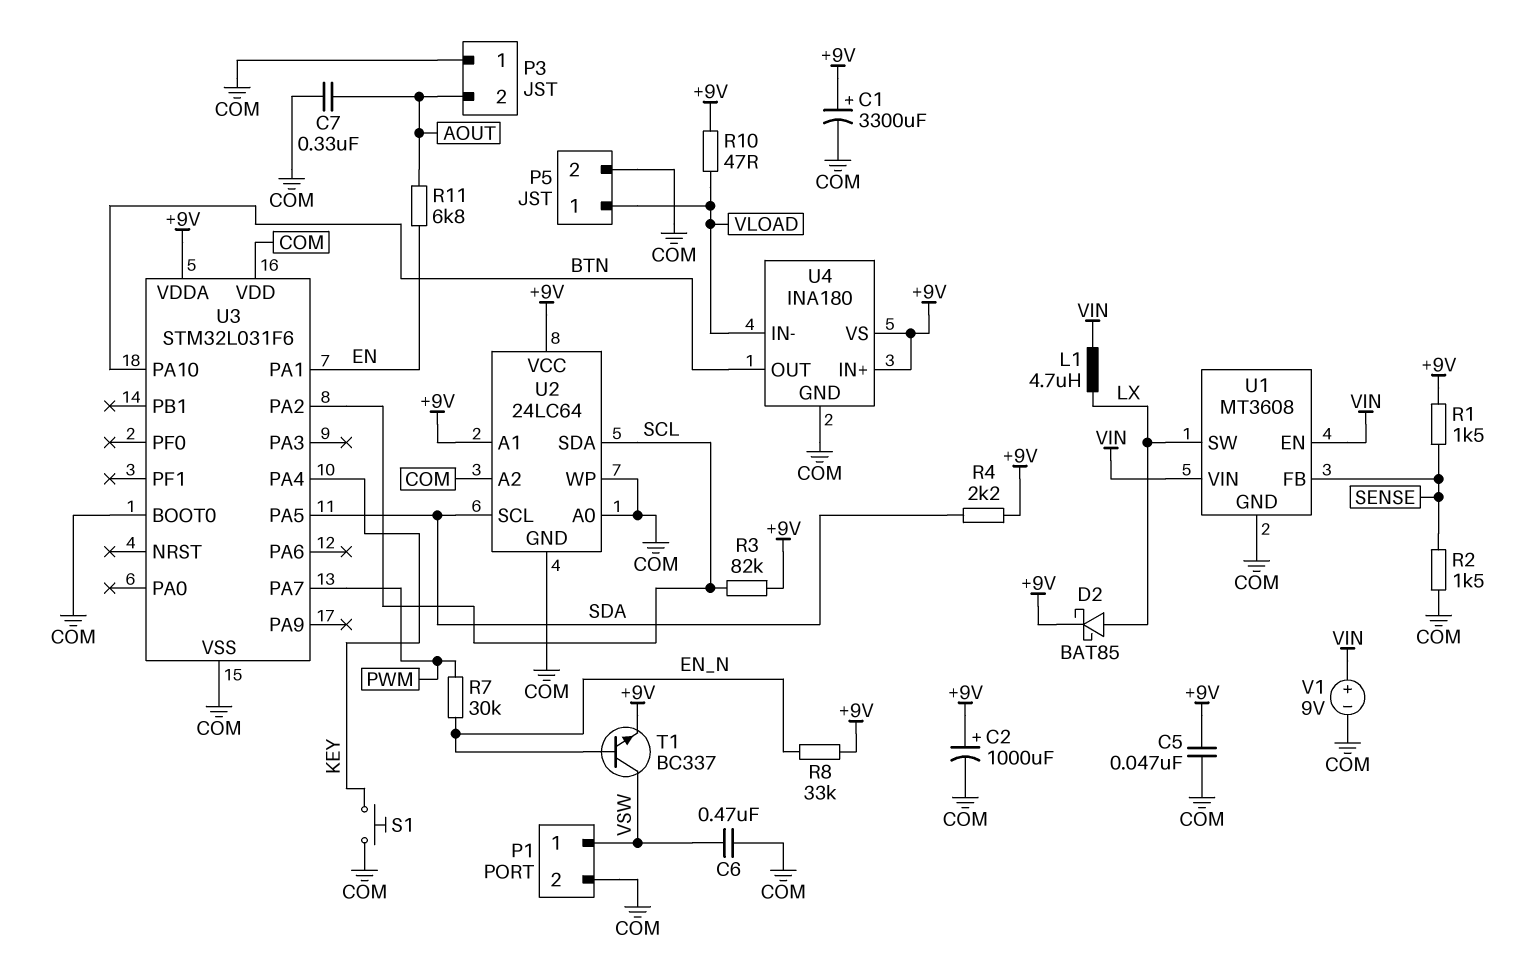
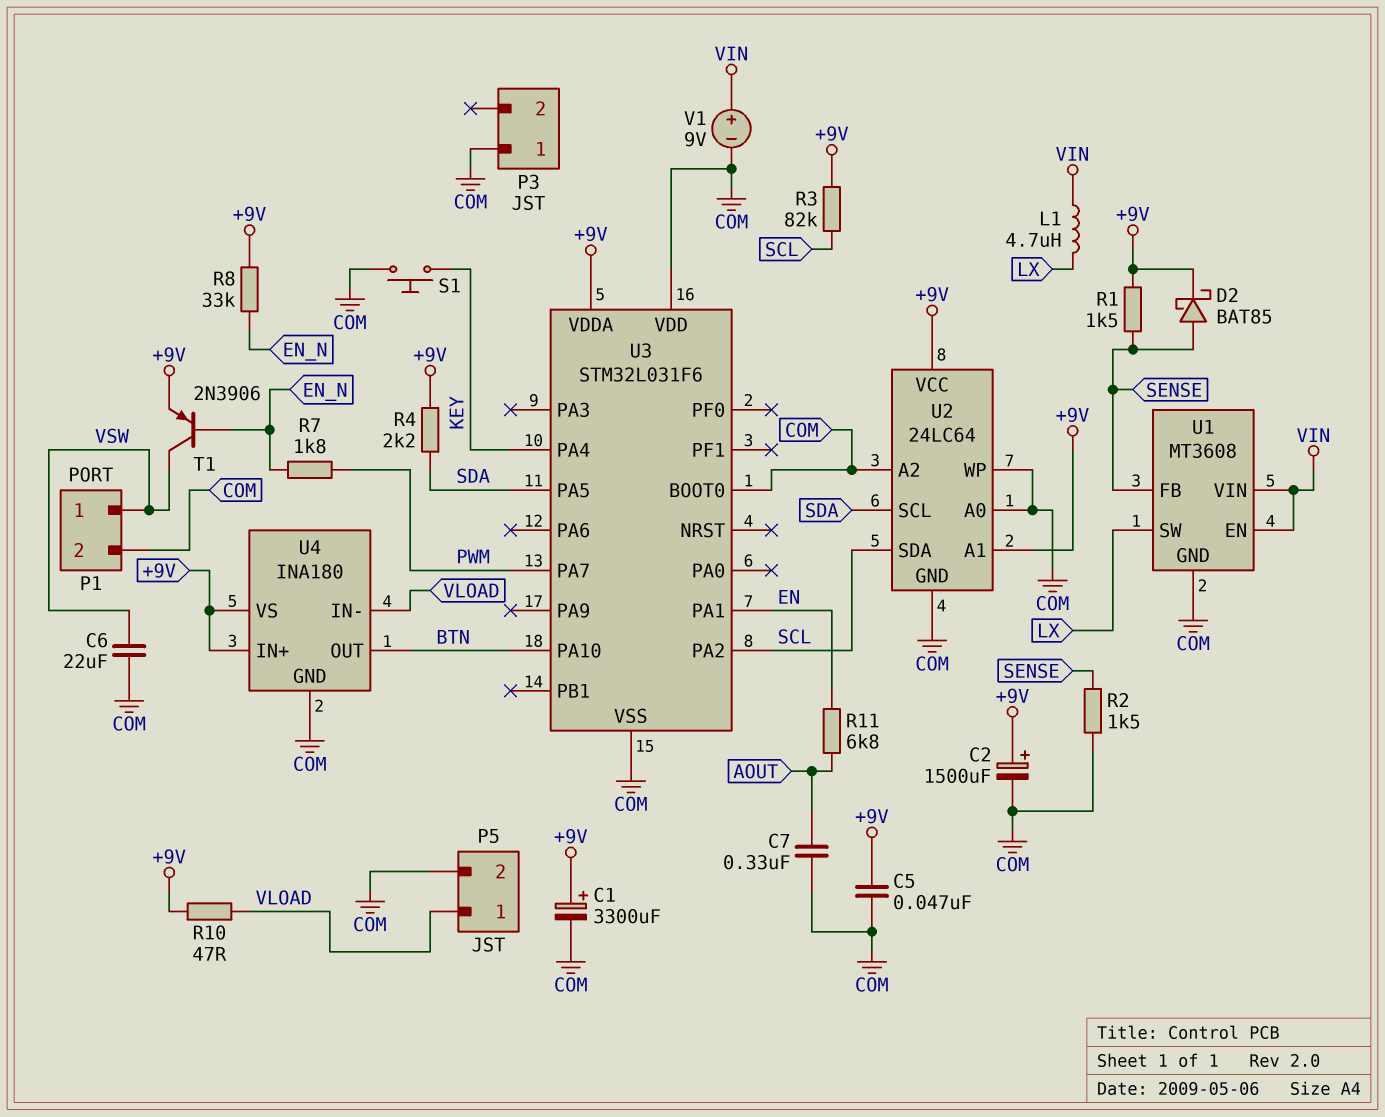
C2: 1000uF (plus +9V, minus COM) -> 1500uF (plus +9V, minus COM)
C6: 470nF (COM, VSW) -> 22uF (COM, VSW)
D2: schottky BAT85 (A LX, K +9V) -> schottky BAT85 (A SENSE, K +9V)
P3 pin 2: AOUT -> none
R7: 30k (EN_N, PWM) -> 1.8k (EN_N, PWM)
T1: NPN BC337 (B EN_N, C VSW, E +9V) -> PNP 2N3906 (B EN_N, C VSW, E +9V)

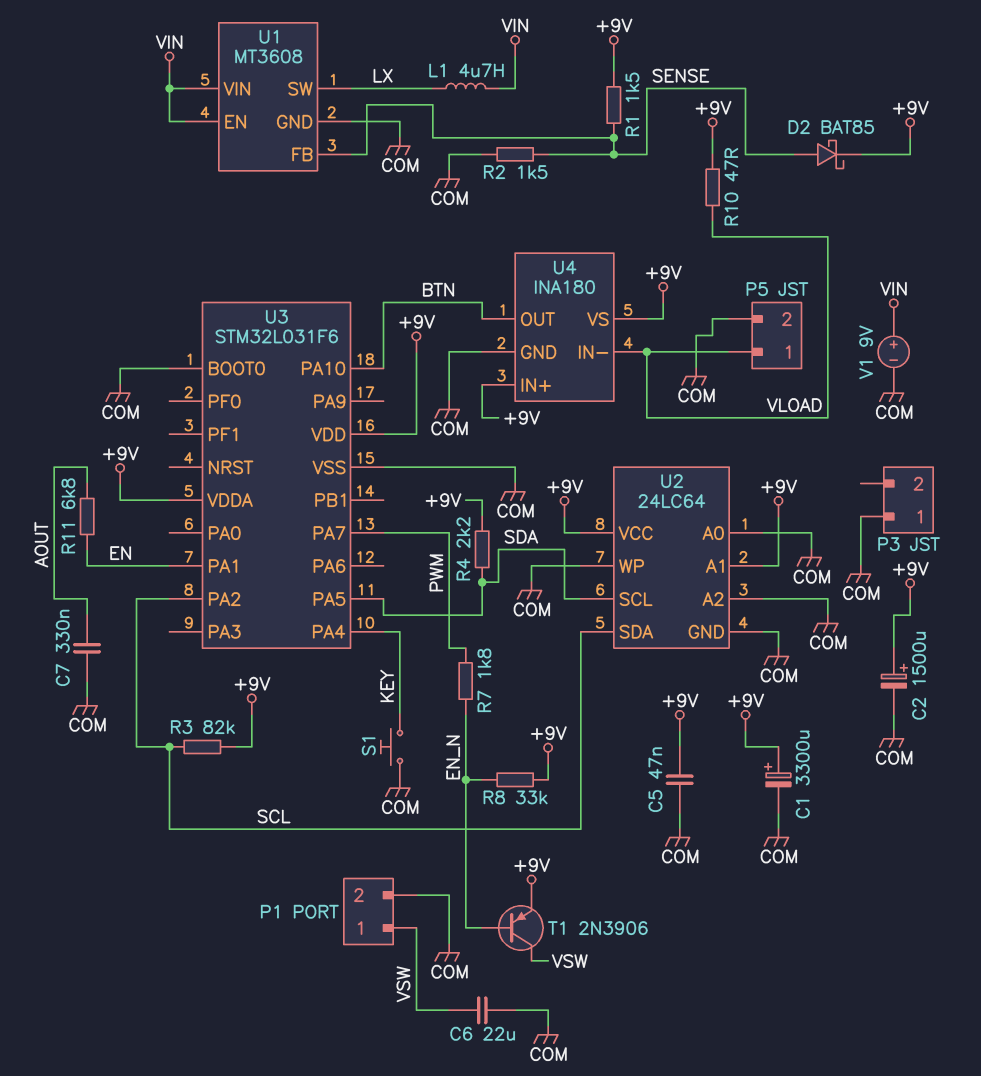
U3 pin VDD: COM -> +9V

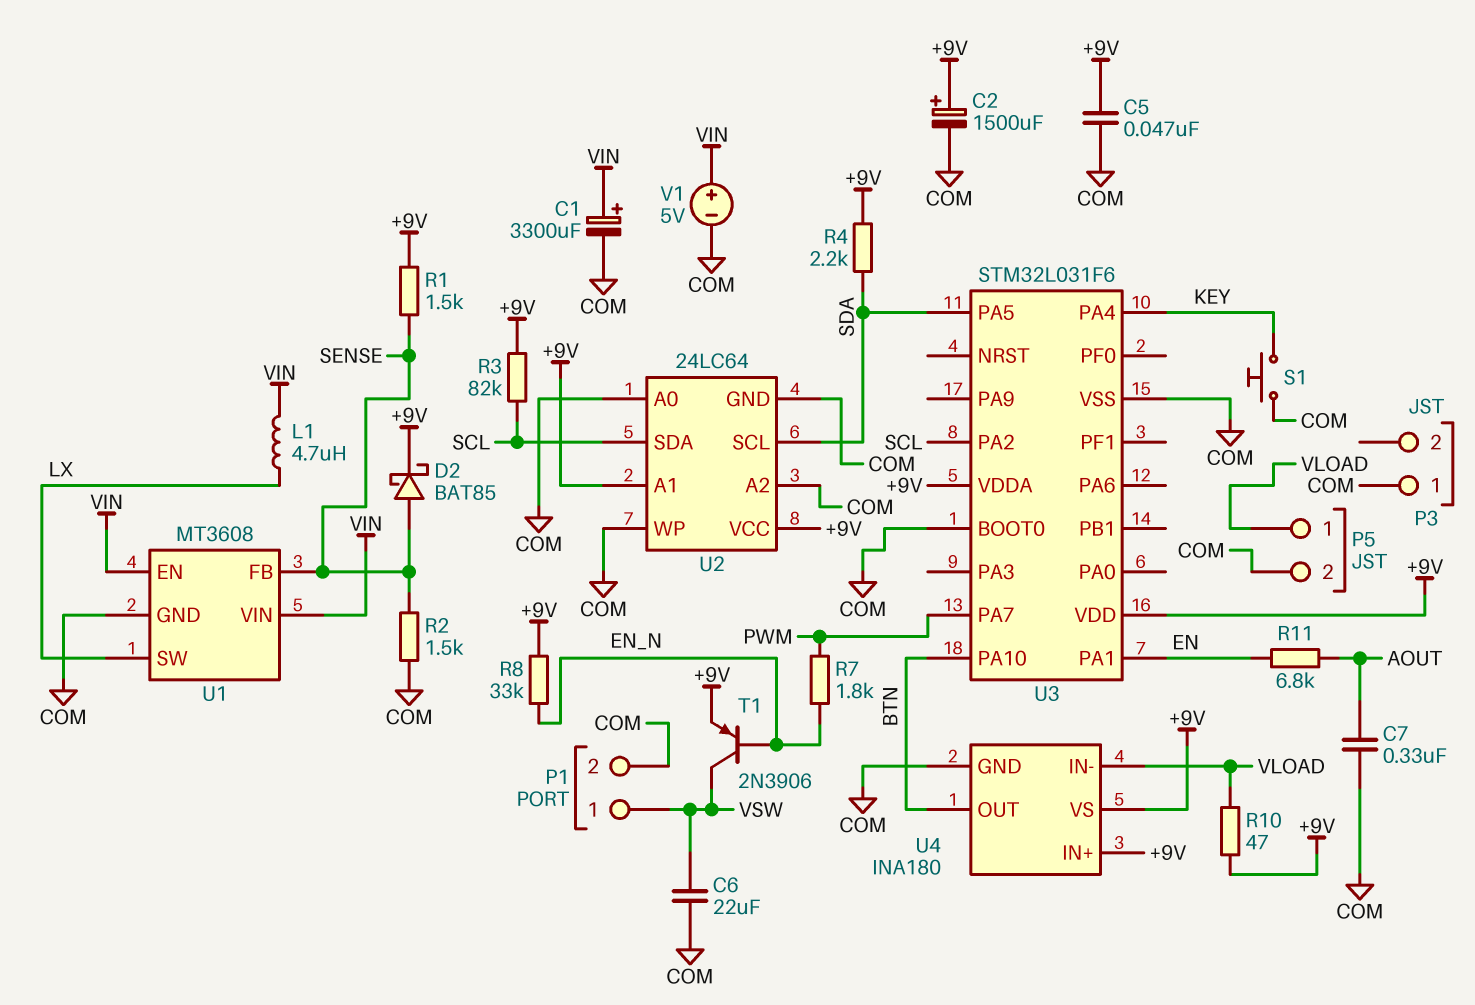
C1: 3300uF (plus +9V, minus COM) -> 3300uF (plus VIN, minus COM)
V1: 9V (plus VIN, minus COM) -> 5V (plus VIN, minus COM)

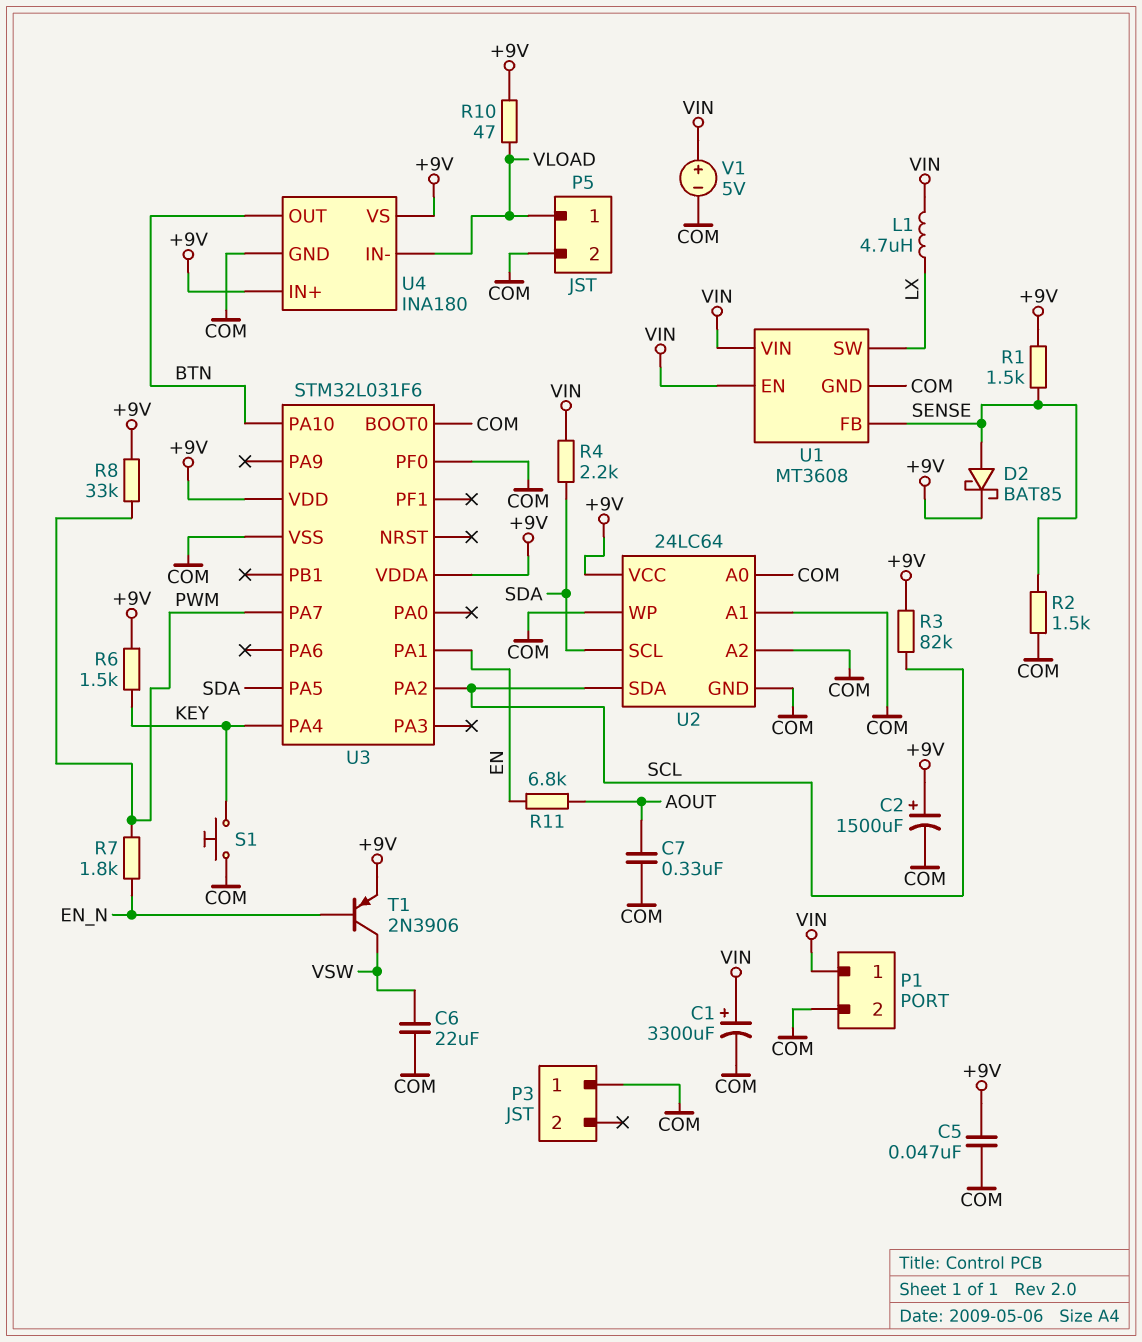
P1 pin 1: VSW -> VIN
R4: 2.2k (+9V, SDA) -> 2.2k (SDA, VIN)
R6: none -> 1.5k (+9V, KEY)
R8: 33k (+9V, EN_N) -> 33k (+9V, PWM)
U2 pin A1: +9V -> COM
U3 pin PF0: none -> COM

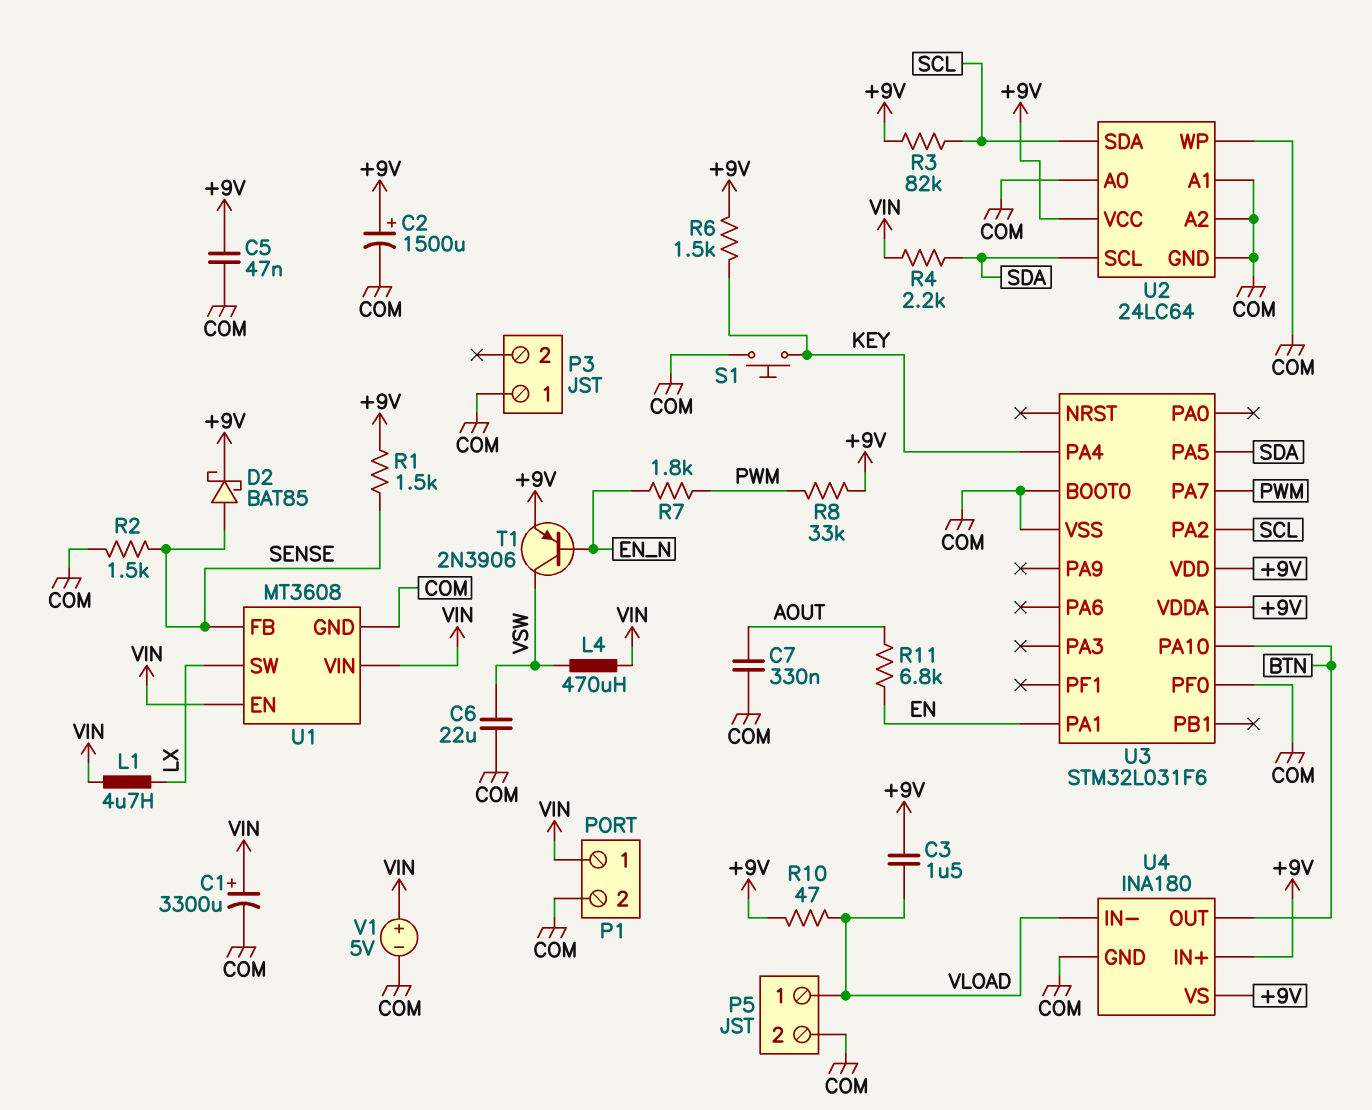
C3: none -> 1.5uF (+9V, VLOAD)
L4: none -> 470uH (VIN, VSW)

